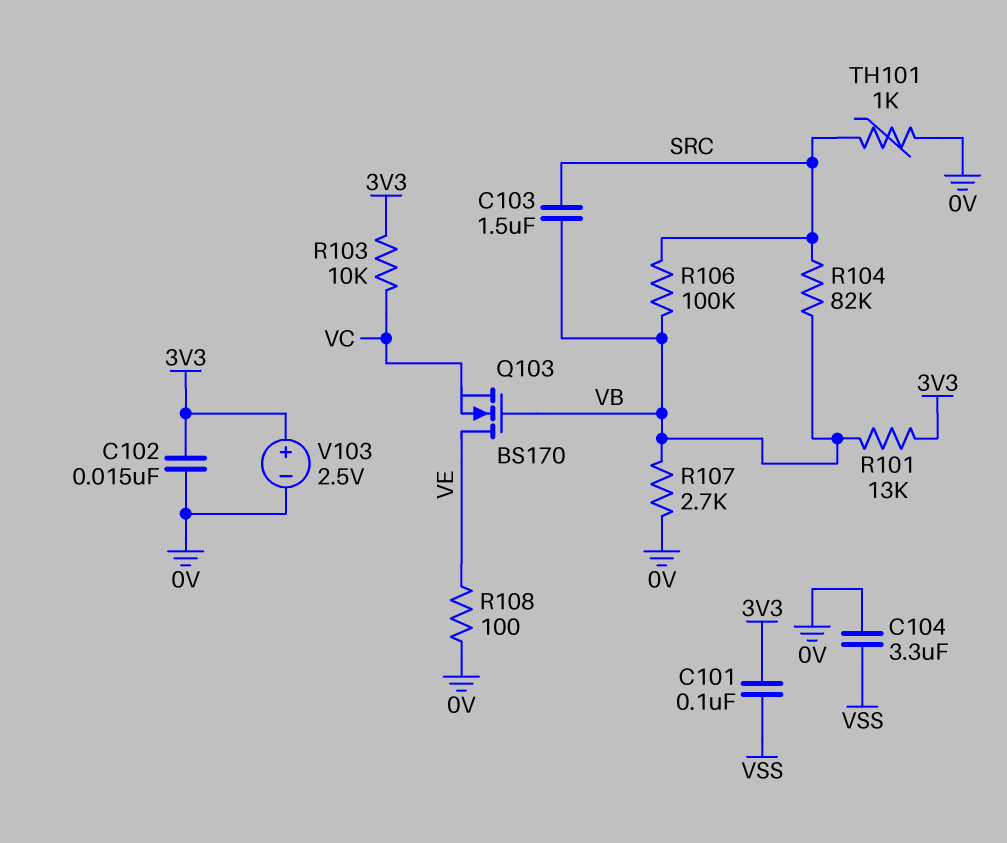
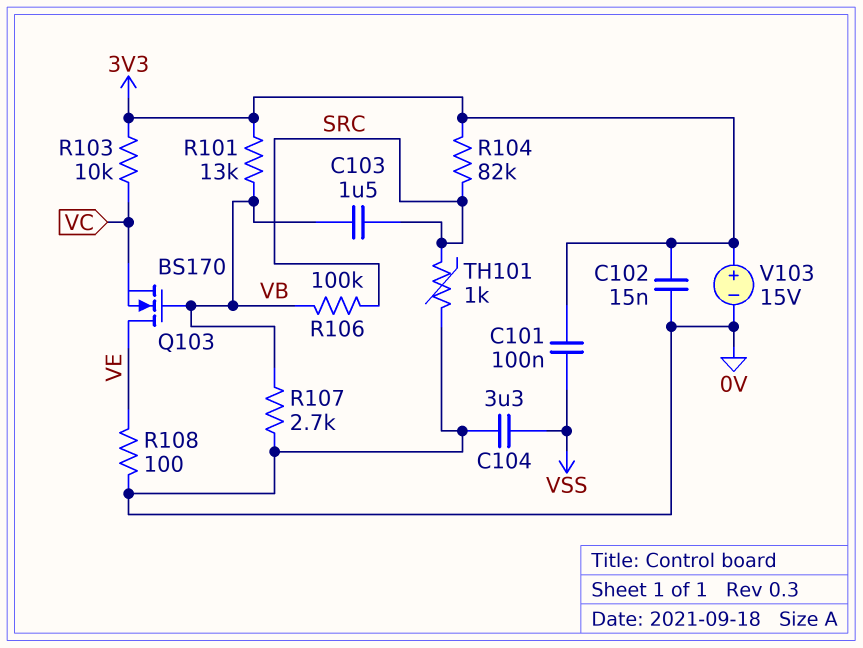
R104: 82k (SRC, VB) -> 82k (3V3, SRC)
V103: 2.5V (plus 3V3, minus 0V) -> 15V (plus 3V3, minus 0V)

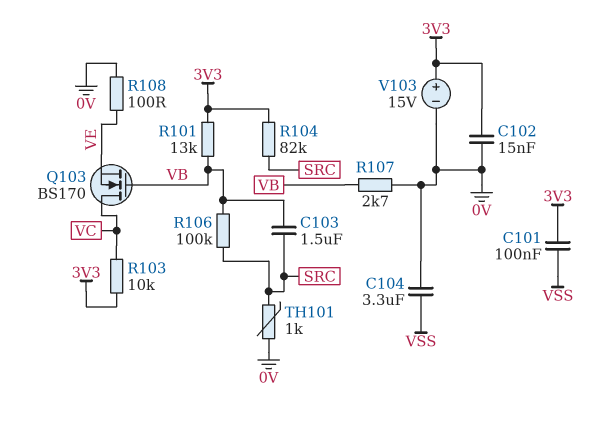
Q103: NMOS BS170 (G VB, D VE, S VC) -> NMOS BS170 (G VB, D VC, S VE)

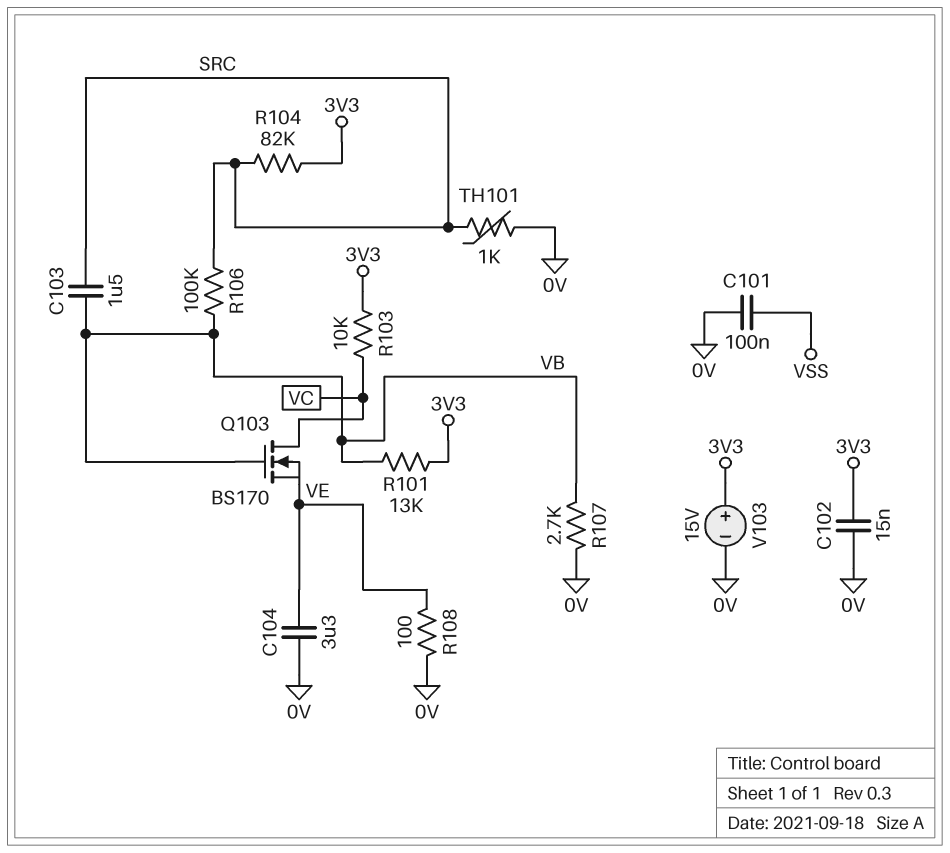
C101: 100nF (3V3, VSS) -> 100nF (0V, VSS)
C104: 3.3uF (0V, VSS) -> 3.3uF (0V, VE)

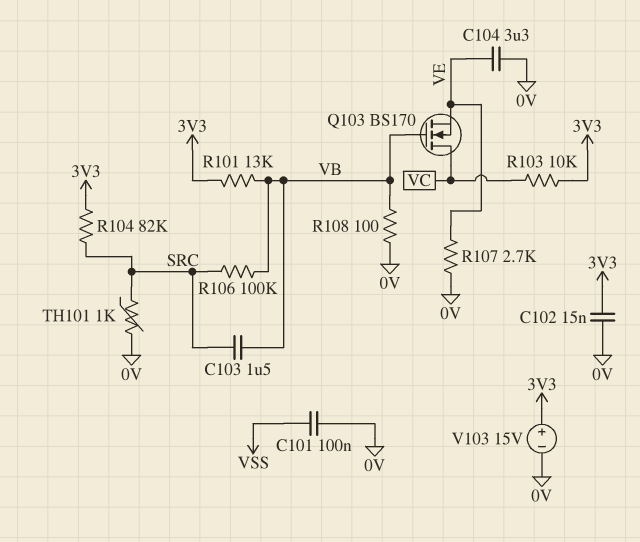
R107: 2.7k (0V, VB) -> 2.7k (0V, VE)
R108: 100 (0V, VE) -> 100 (0V, VB)

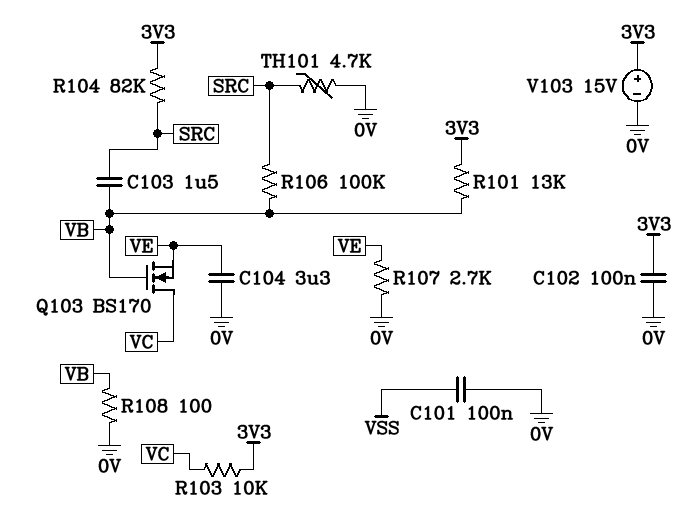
C102: 15nF (0V, 3V3) -> 100nF (0V, 3V3)
TH101: 1k (0V, SRC) -> 4.7k (0V, SRC)

